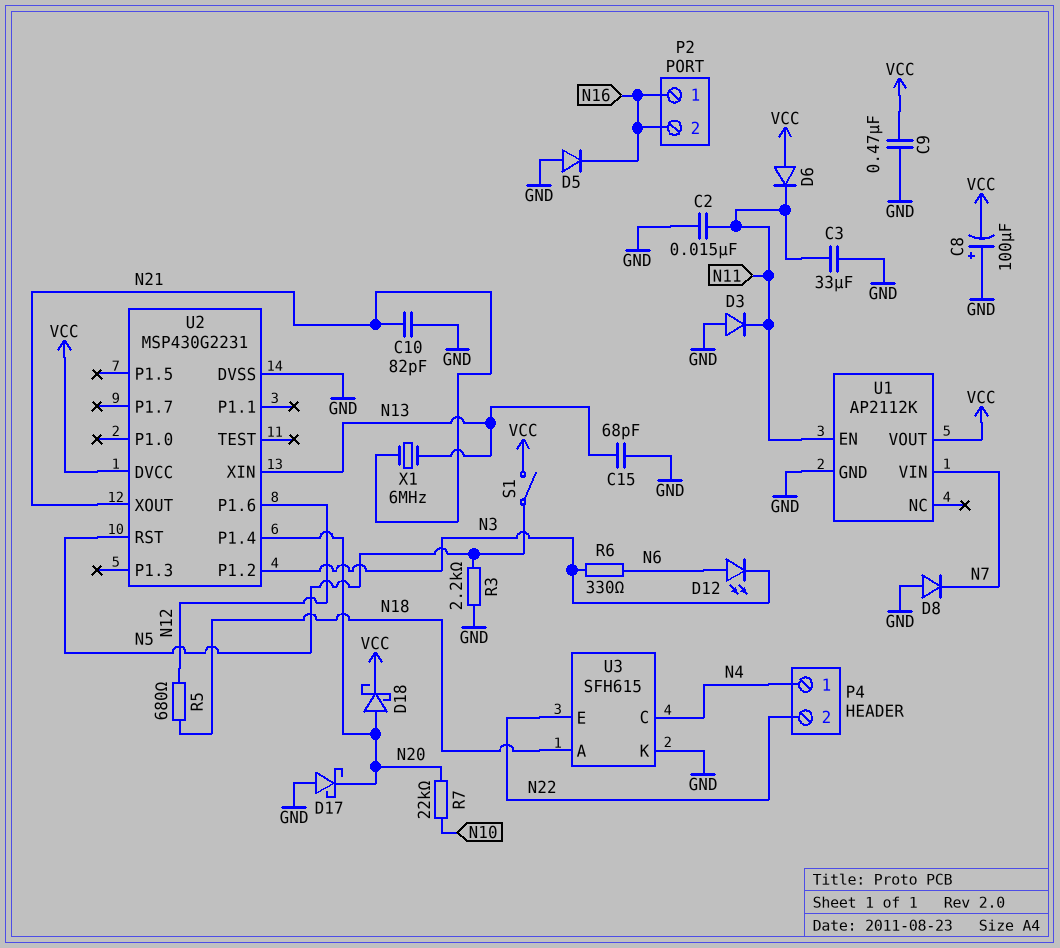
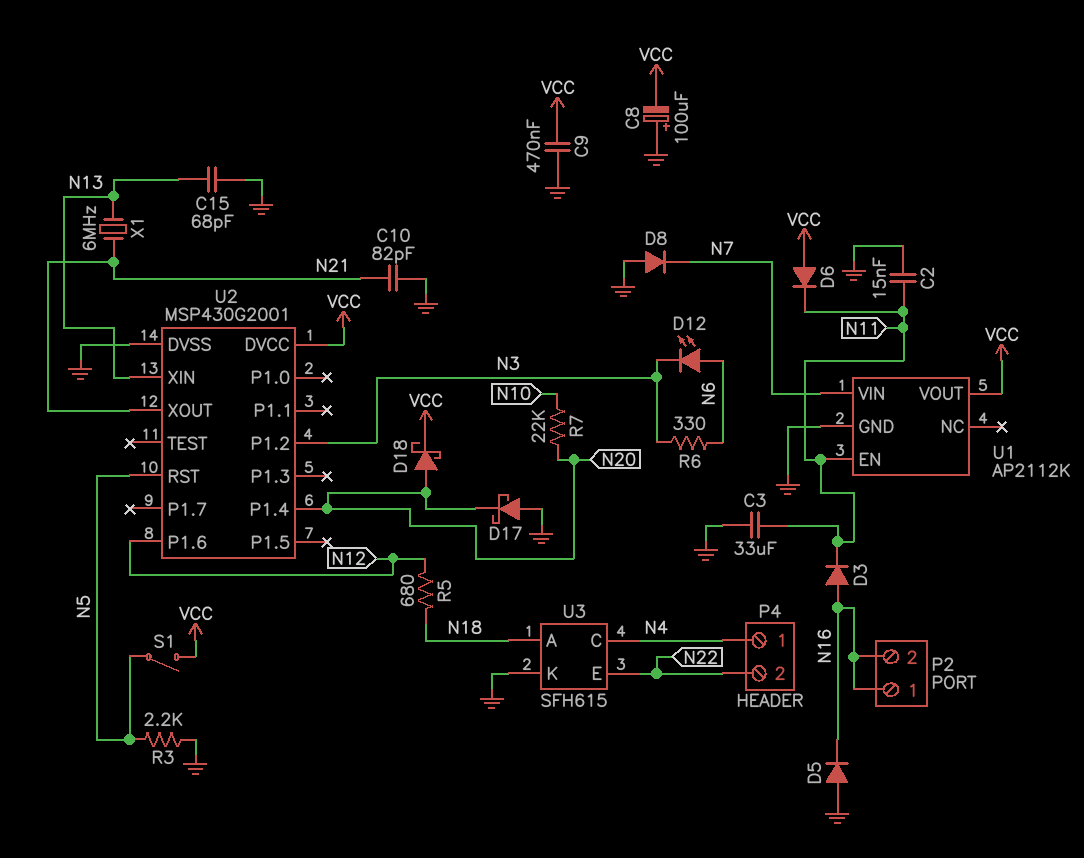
D3: diode (A GND, K N11) -> diode (A N16, K N11)
U2: MSP430G2231 -> MSP430G2001

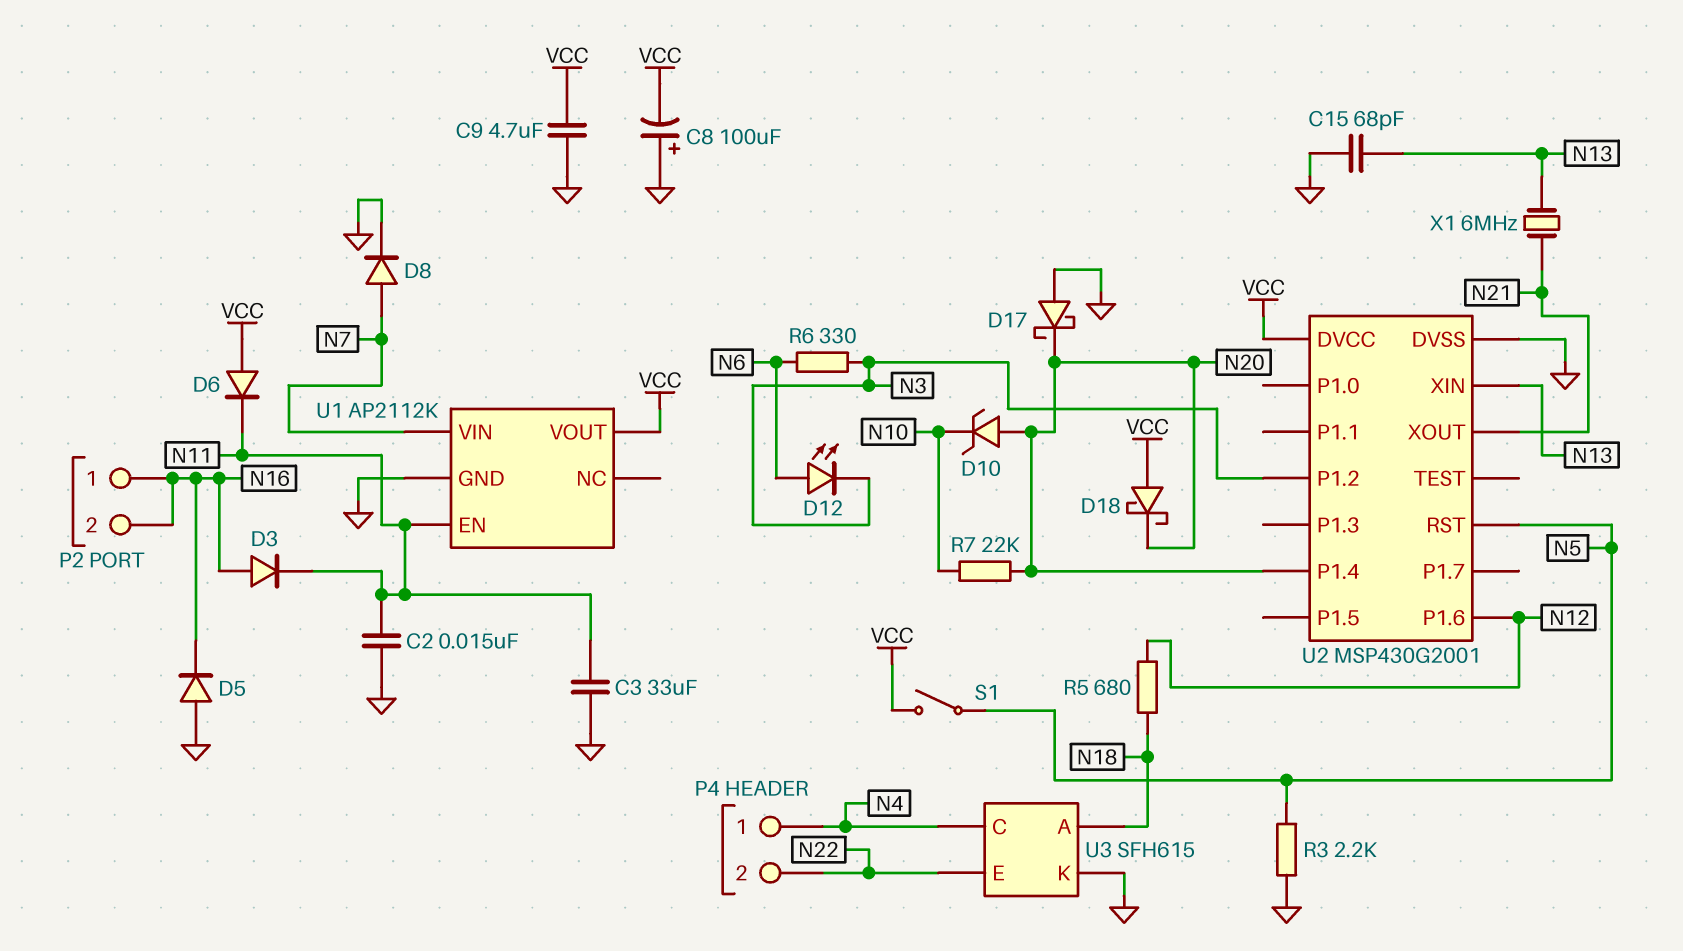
C9: 470nF (GND, VCC) -> 4.7uF (GND, VCC)
C10: 82pF (GND, N21) -> none
D8: diode (A GND, K N7) -> diode (A N7, K GND)
D10: none -> zener (A N20, K N10)
D18: schottky (A N20, K VCC) -> schottky (A VCC, K N20)

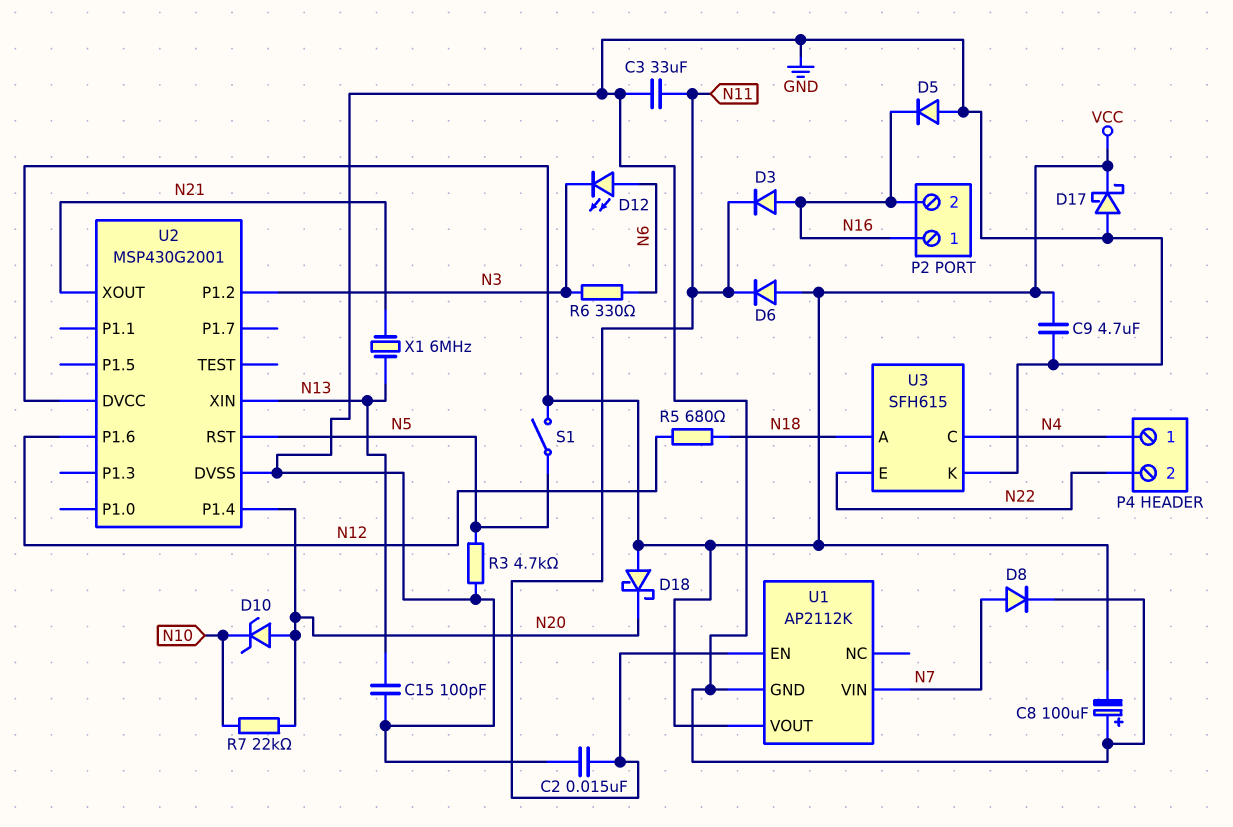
C15: 68pF (GND, N13) -> 100pF (GND, N13)
D17: schottky (A GND, K N20) -> schottky (A GND, K VCC)
R3: 2.2k (GND, N5) -> 4.7k (GND, N5)

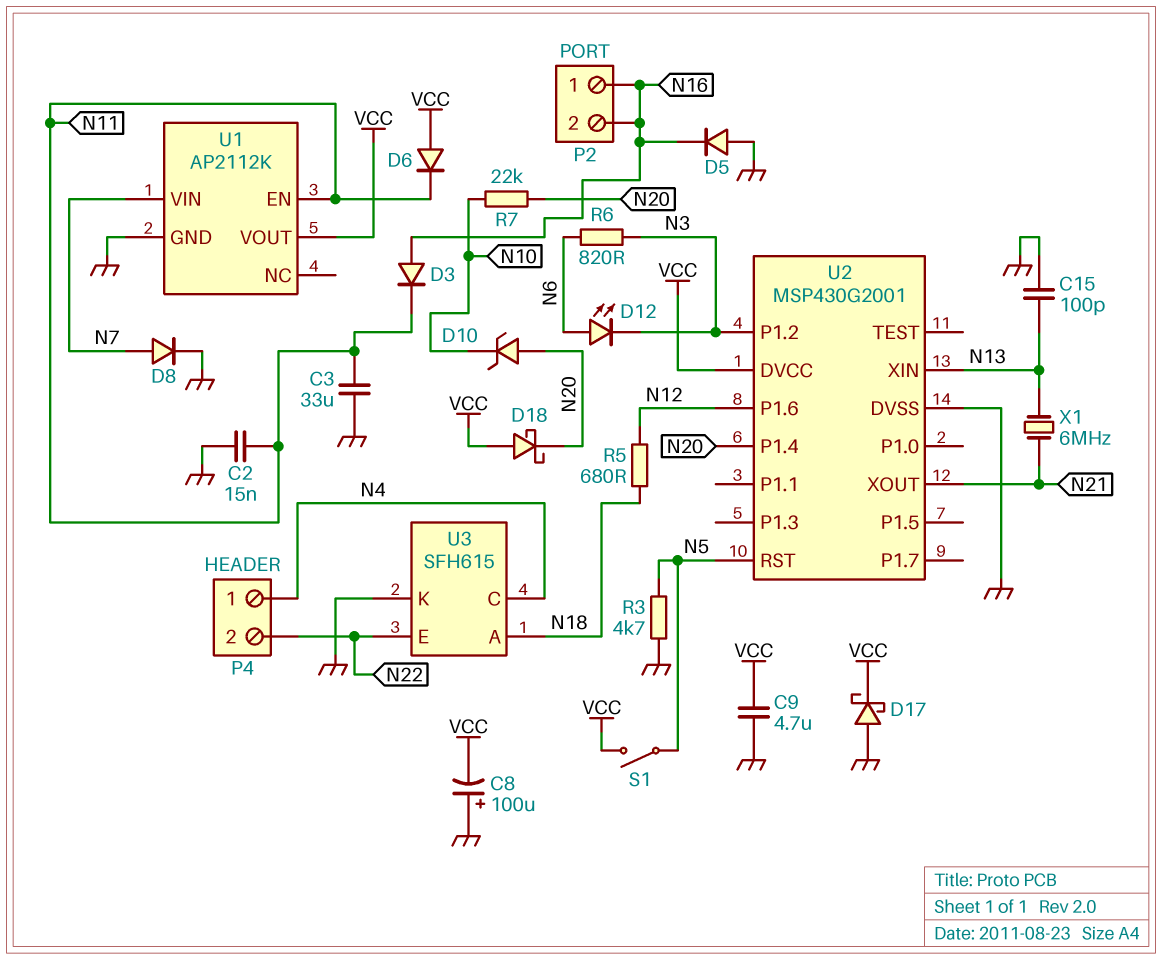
R6: 330 (N3, N6) -> 820 (N3, N6)

